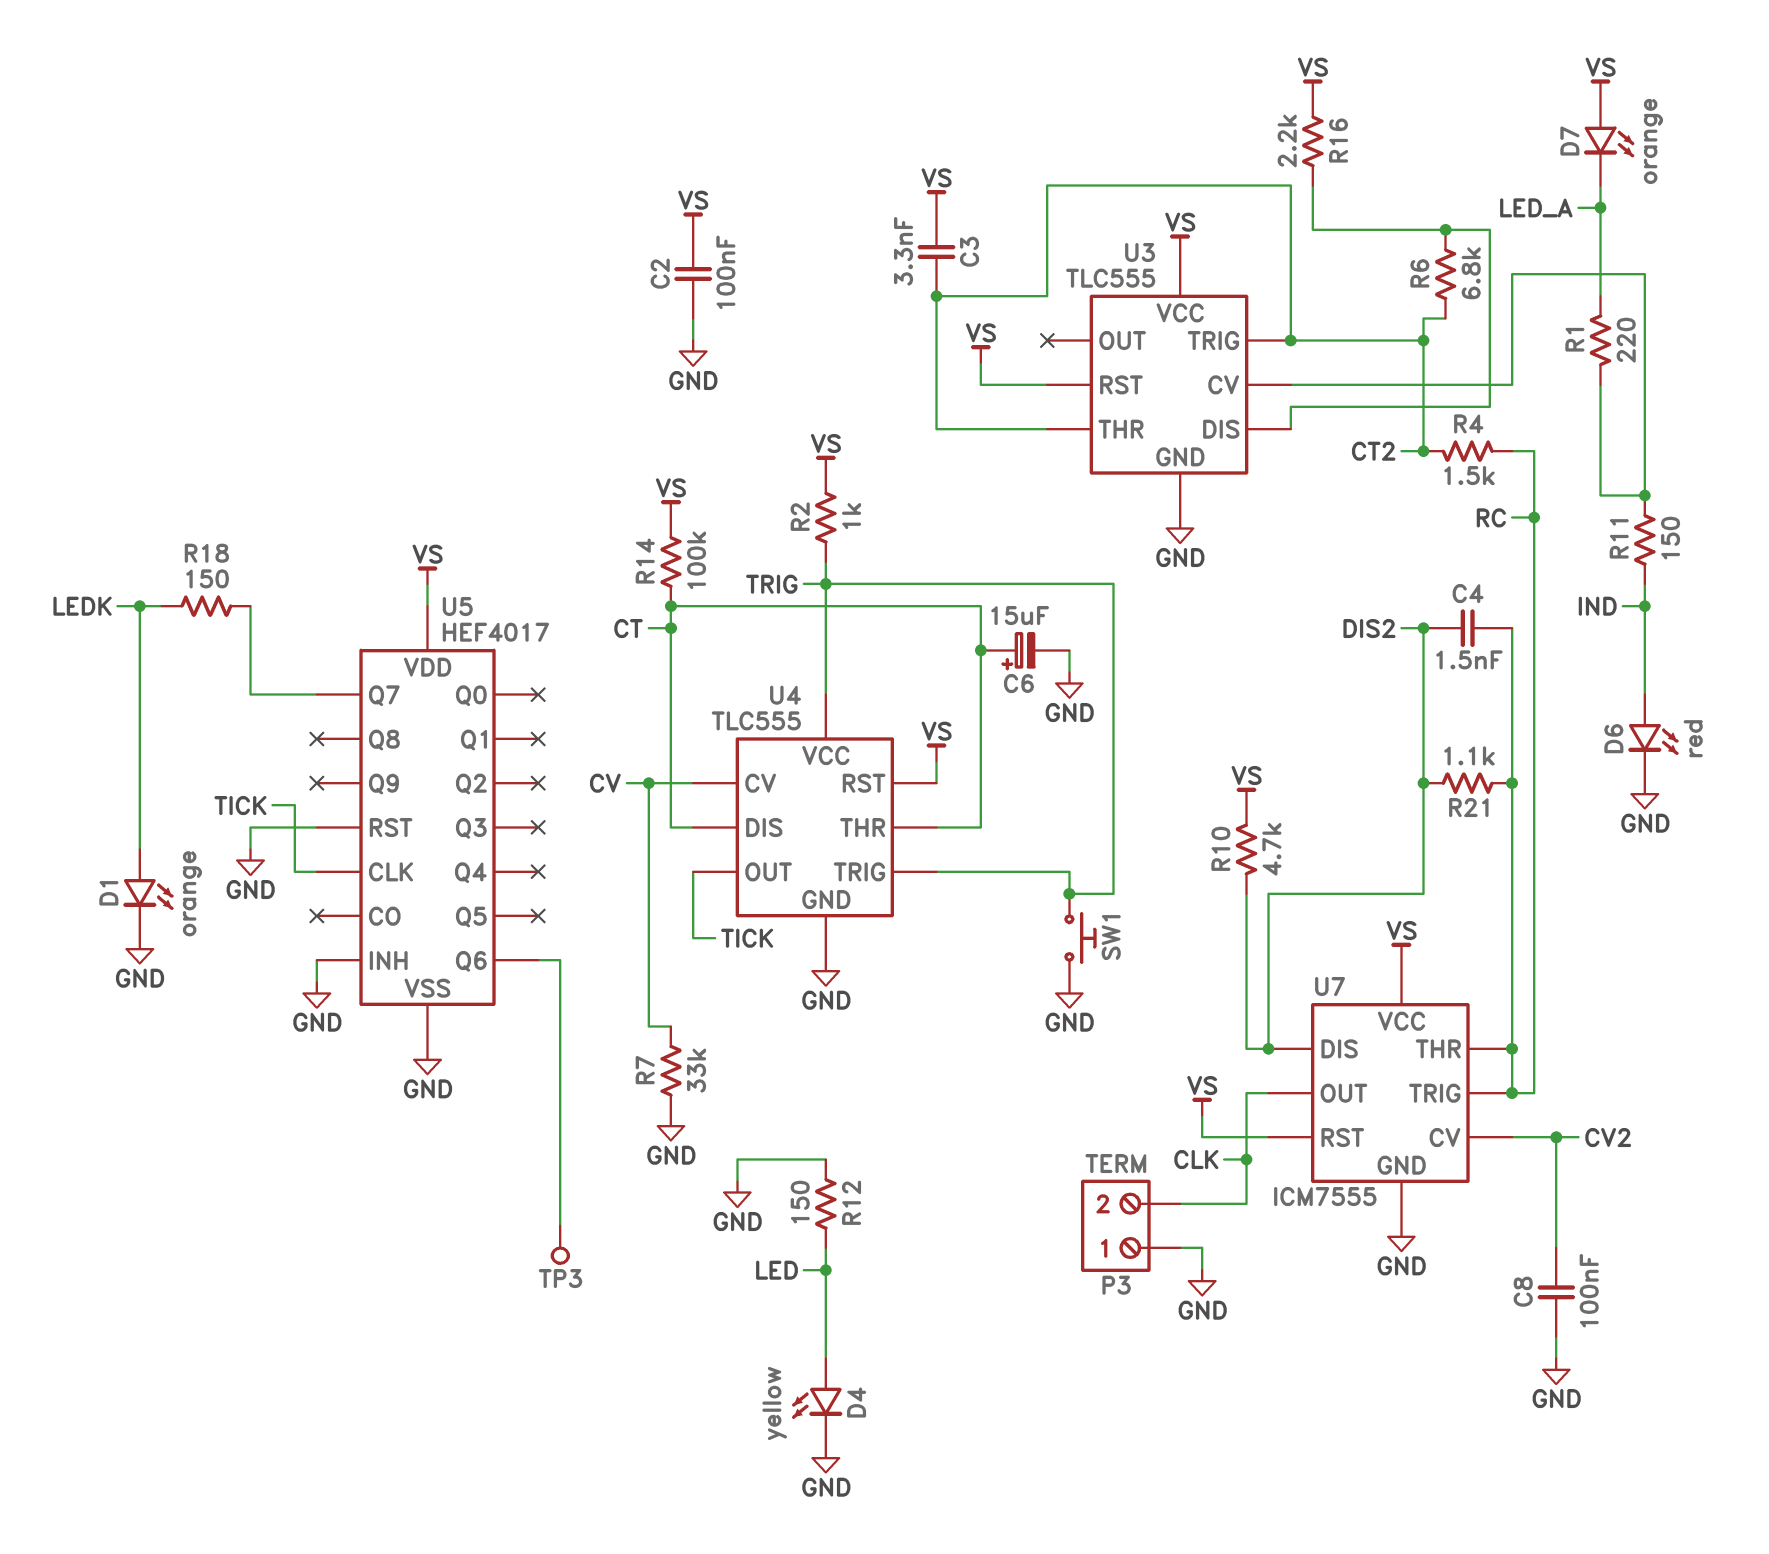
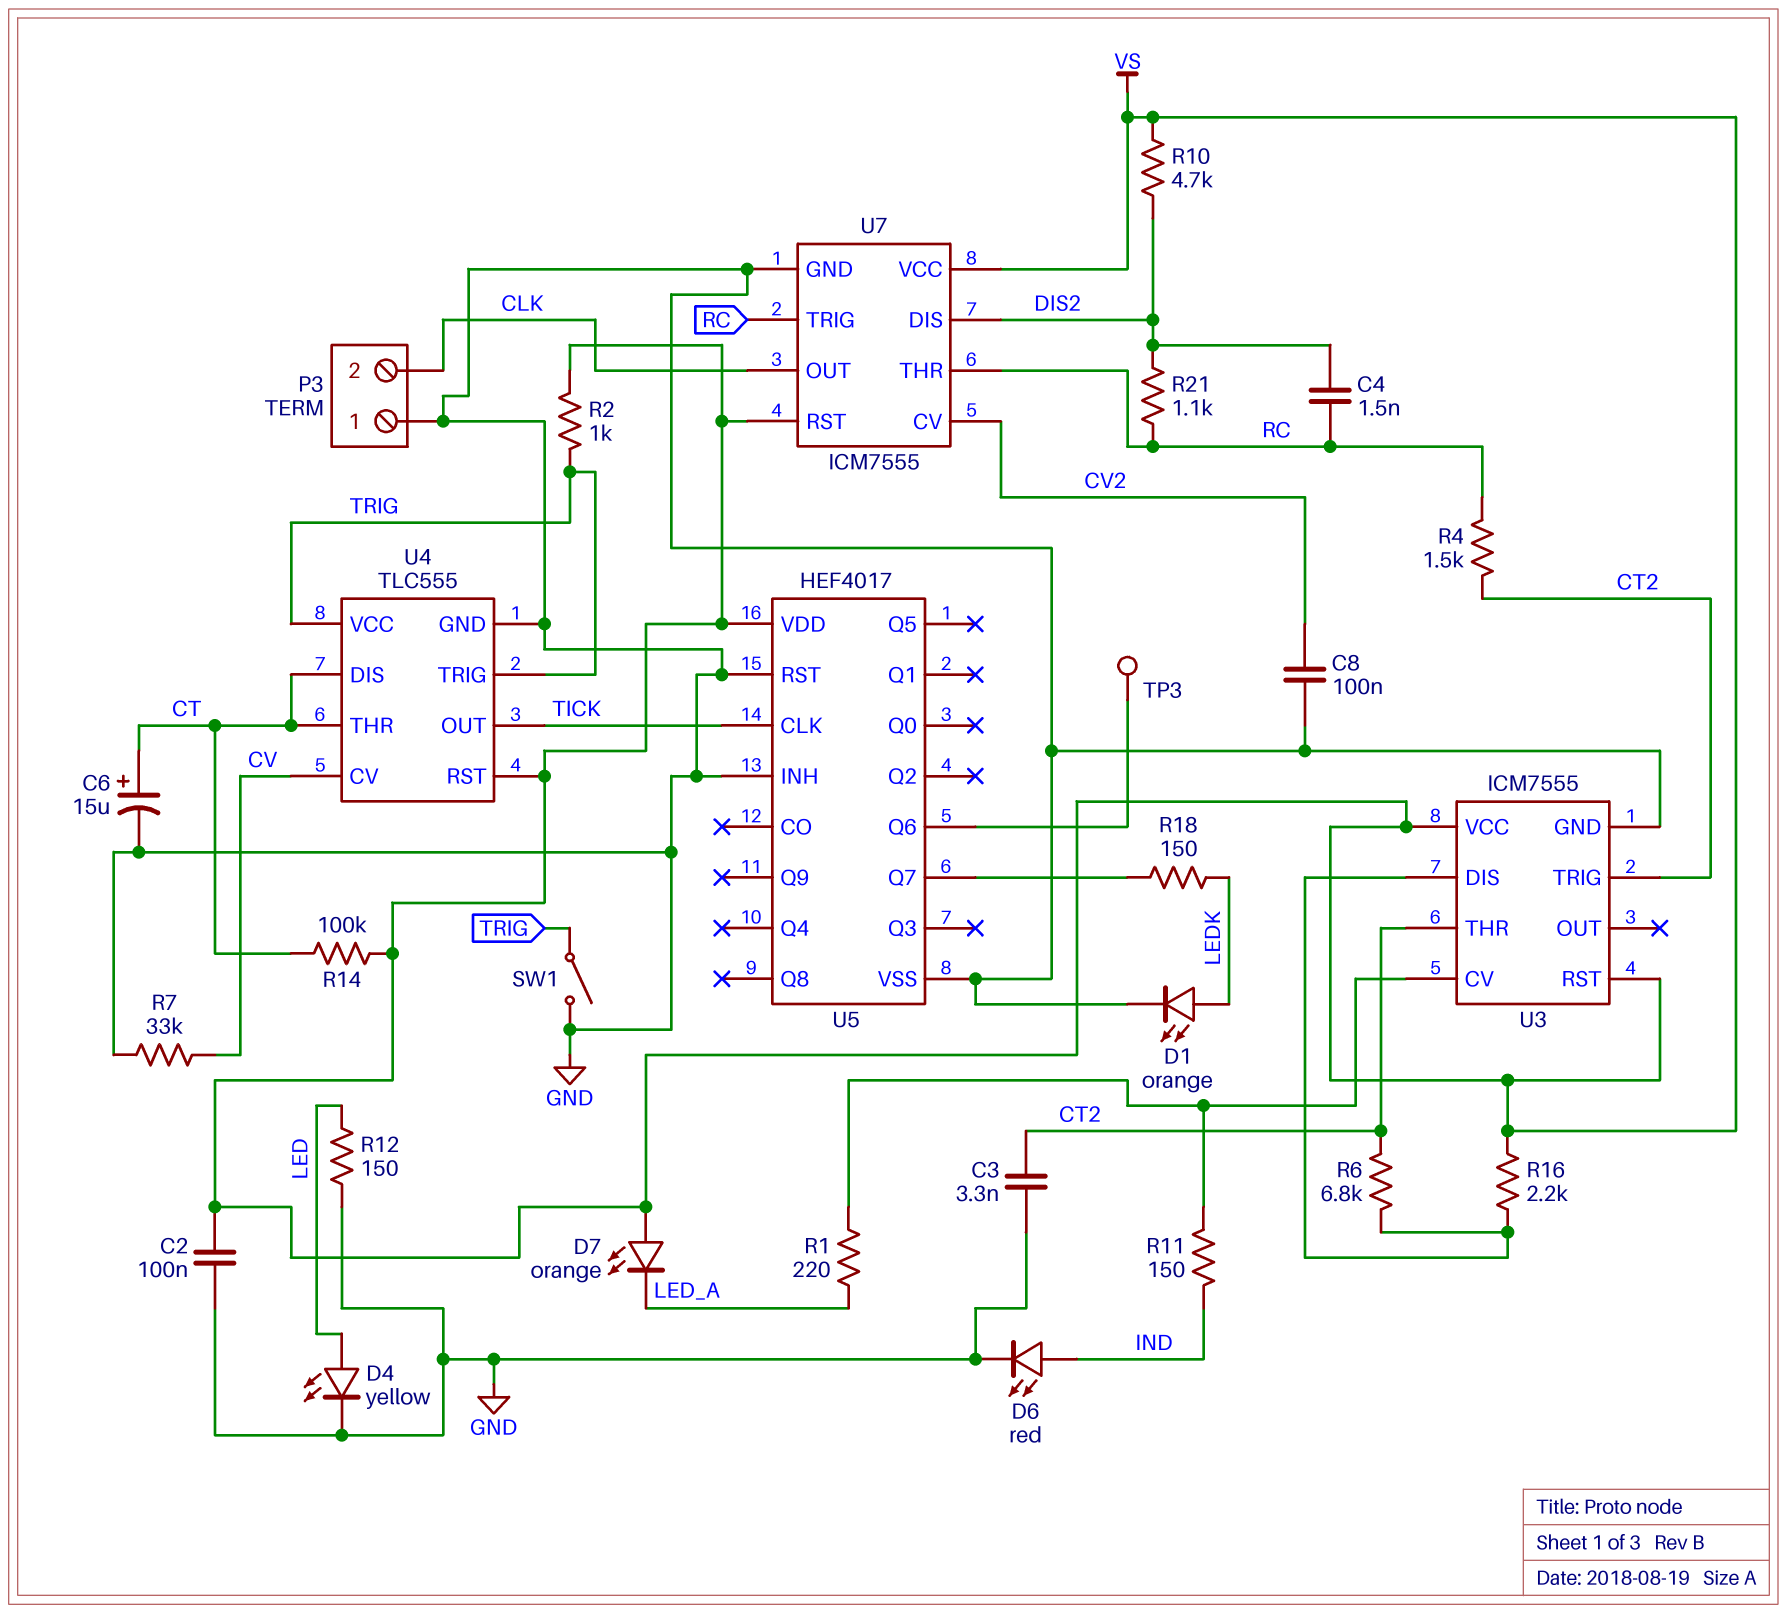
C3: 3.3nF (CT2, VS) -> 3.3nF (CT2, GND)
SW1: button (GND, TRIG) -> switch (GND, TRIG)
U3: TLC555 -> ICM7555

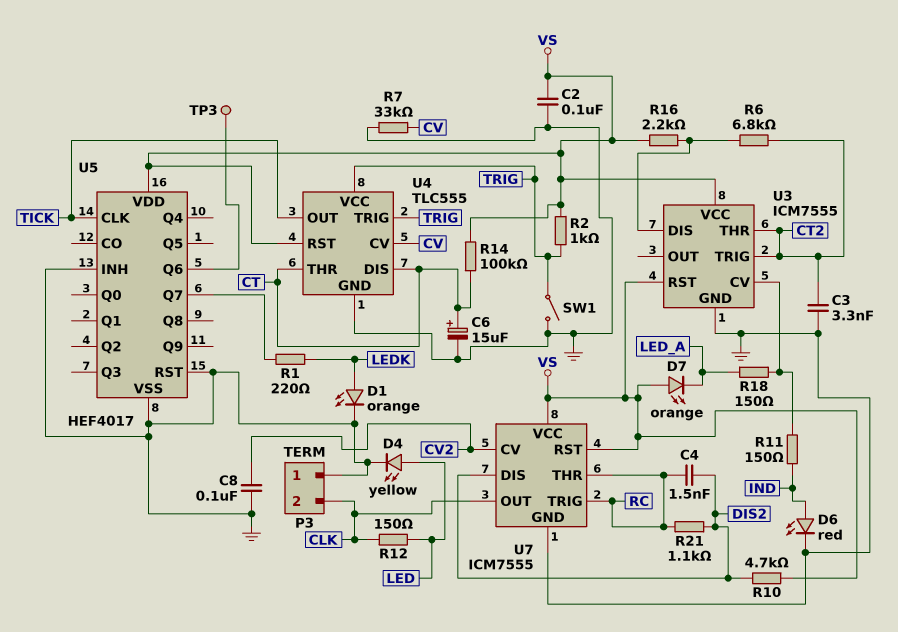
R1: 220 (LED_A, U3/CV) -> 220 (LEDK, U5/Q7)
R4: 1.5k (CT2, RC) -> none
R12: 150 (GND, LED) -> 150 (CLK, LED)
R18: 150 (LEDK, U5/Q7) -> 150 (LED_A, U3/CV)

